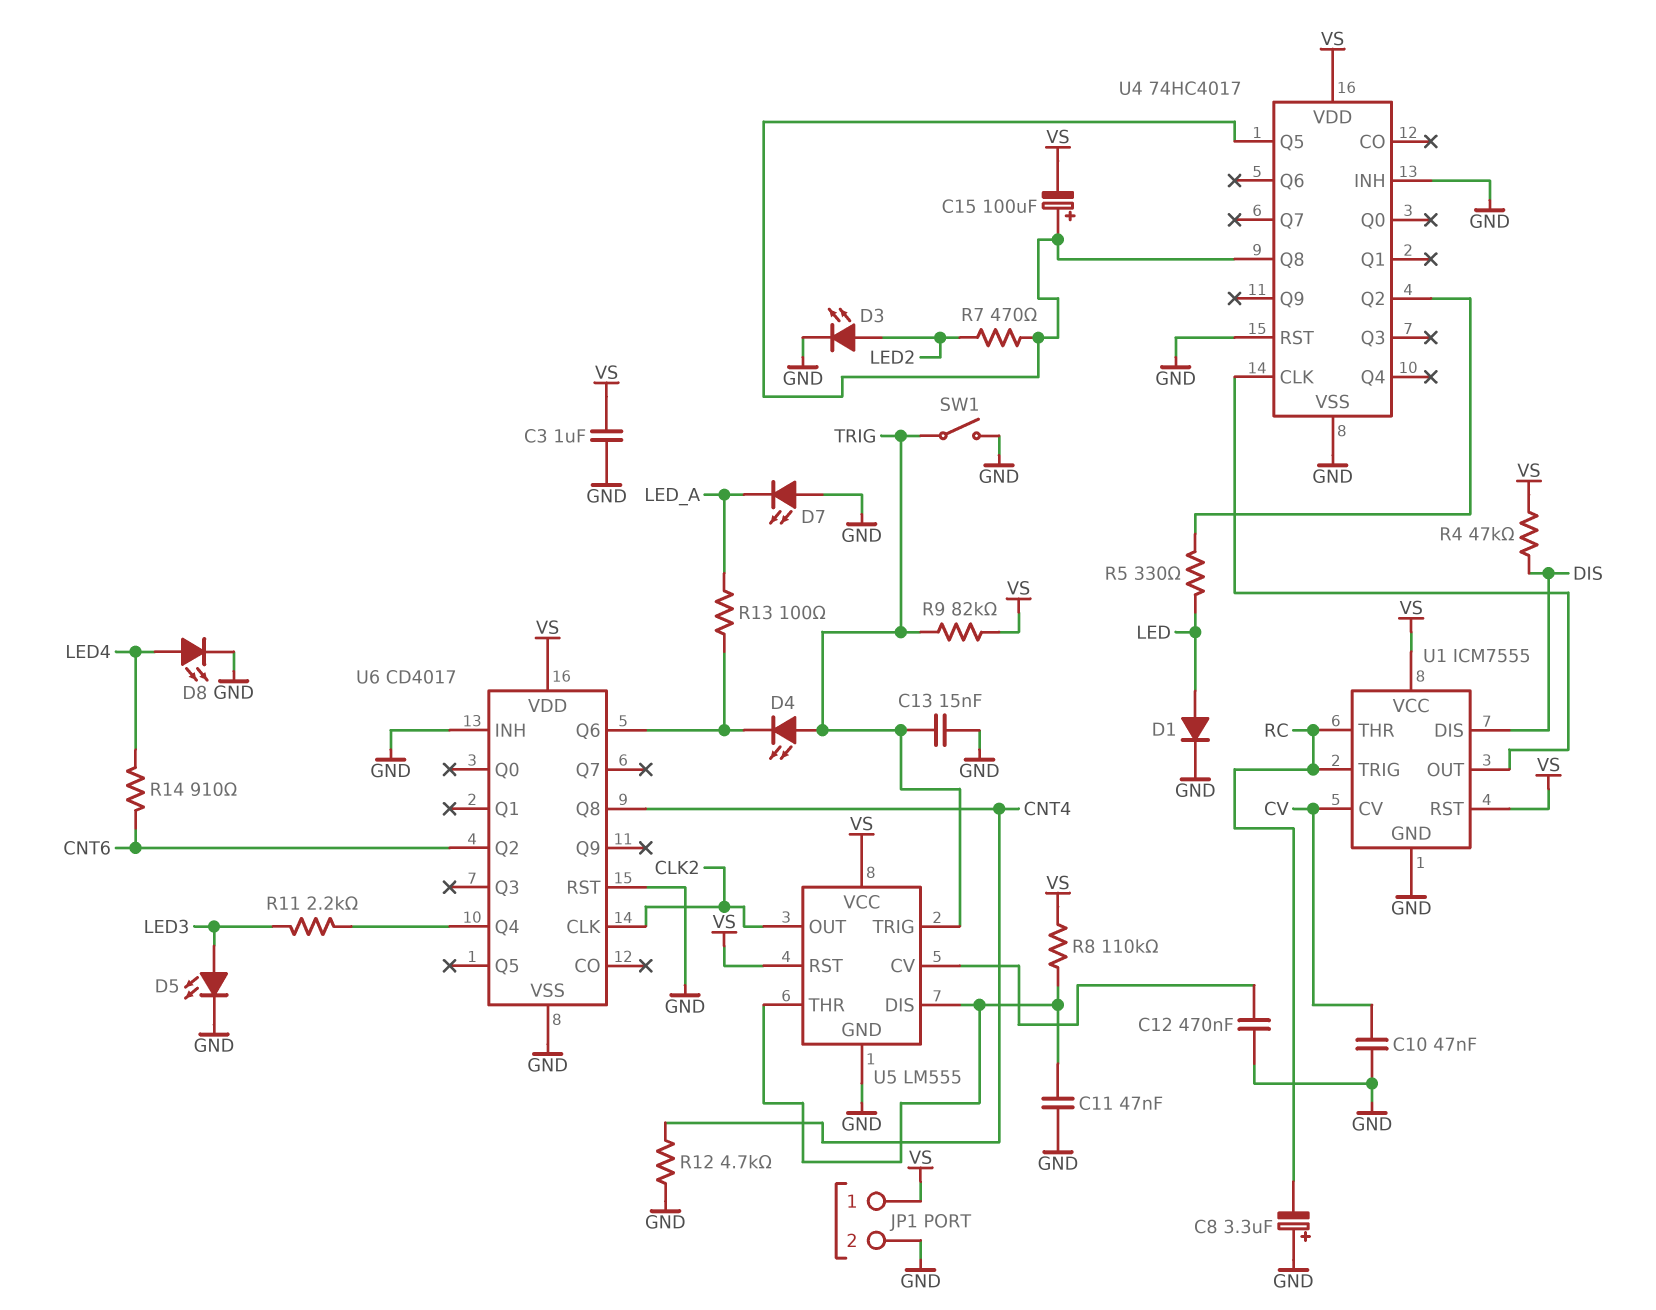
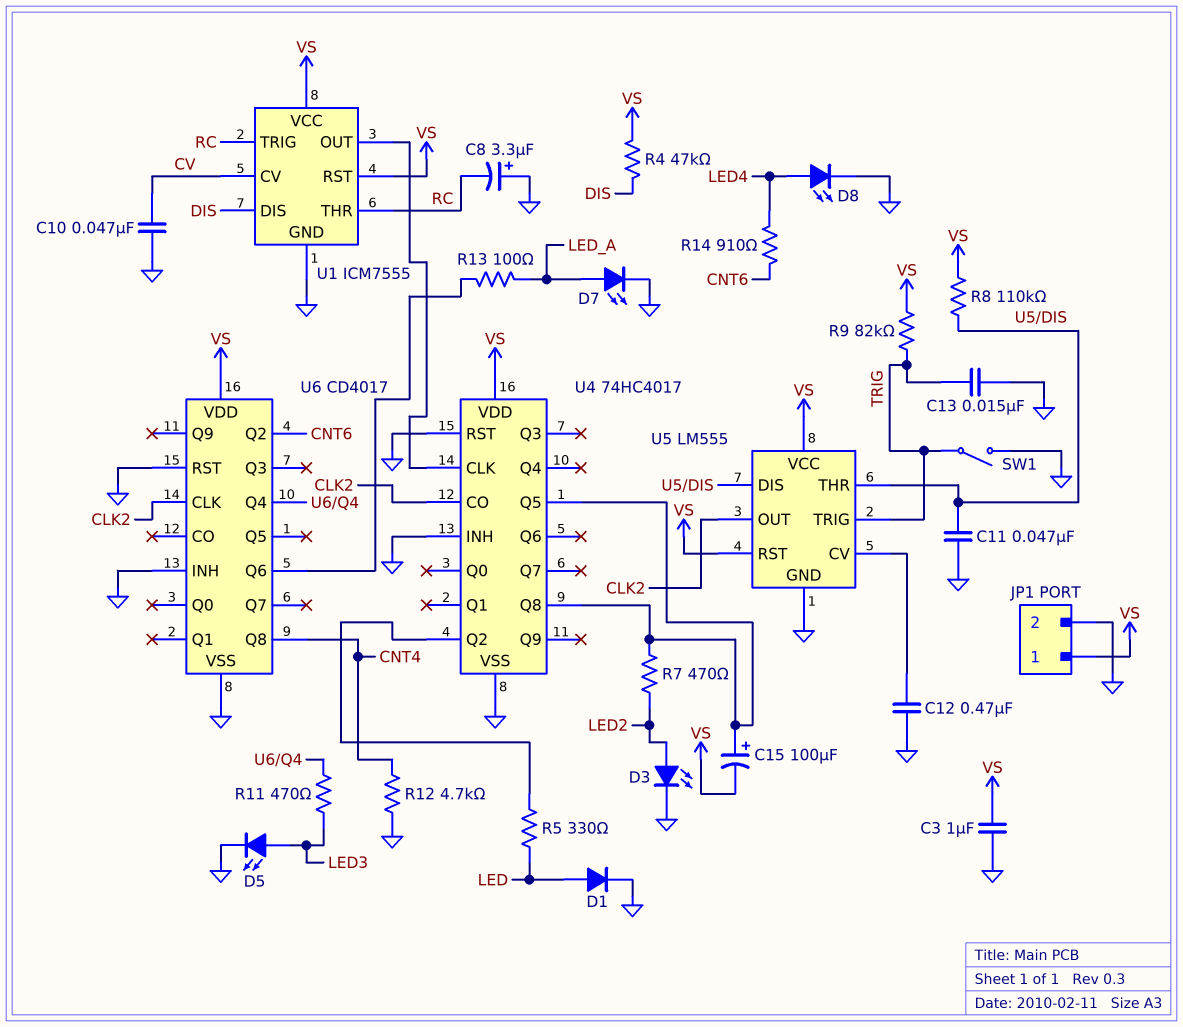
D4: LED (A TRIG, K U6/Q6) -> none
D7: LED (A GND, K LED_A) -> LED (A LED_A, K GND)
R11: 2.2k (LED3, U6/Q4) -> 470 (LED3, U6/Q4)
U4 pin CO: none -> CLK2

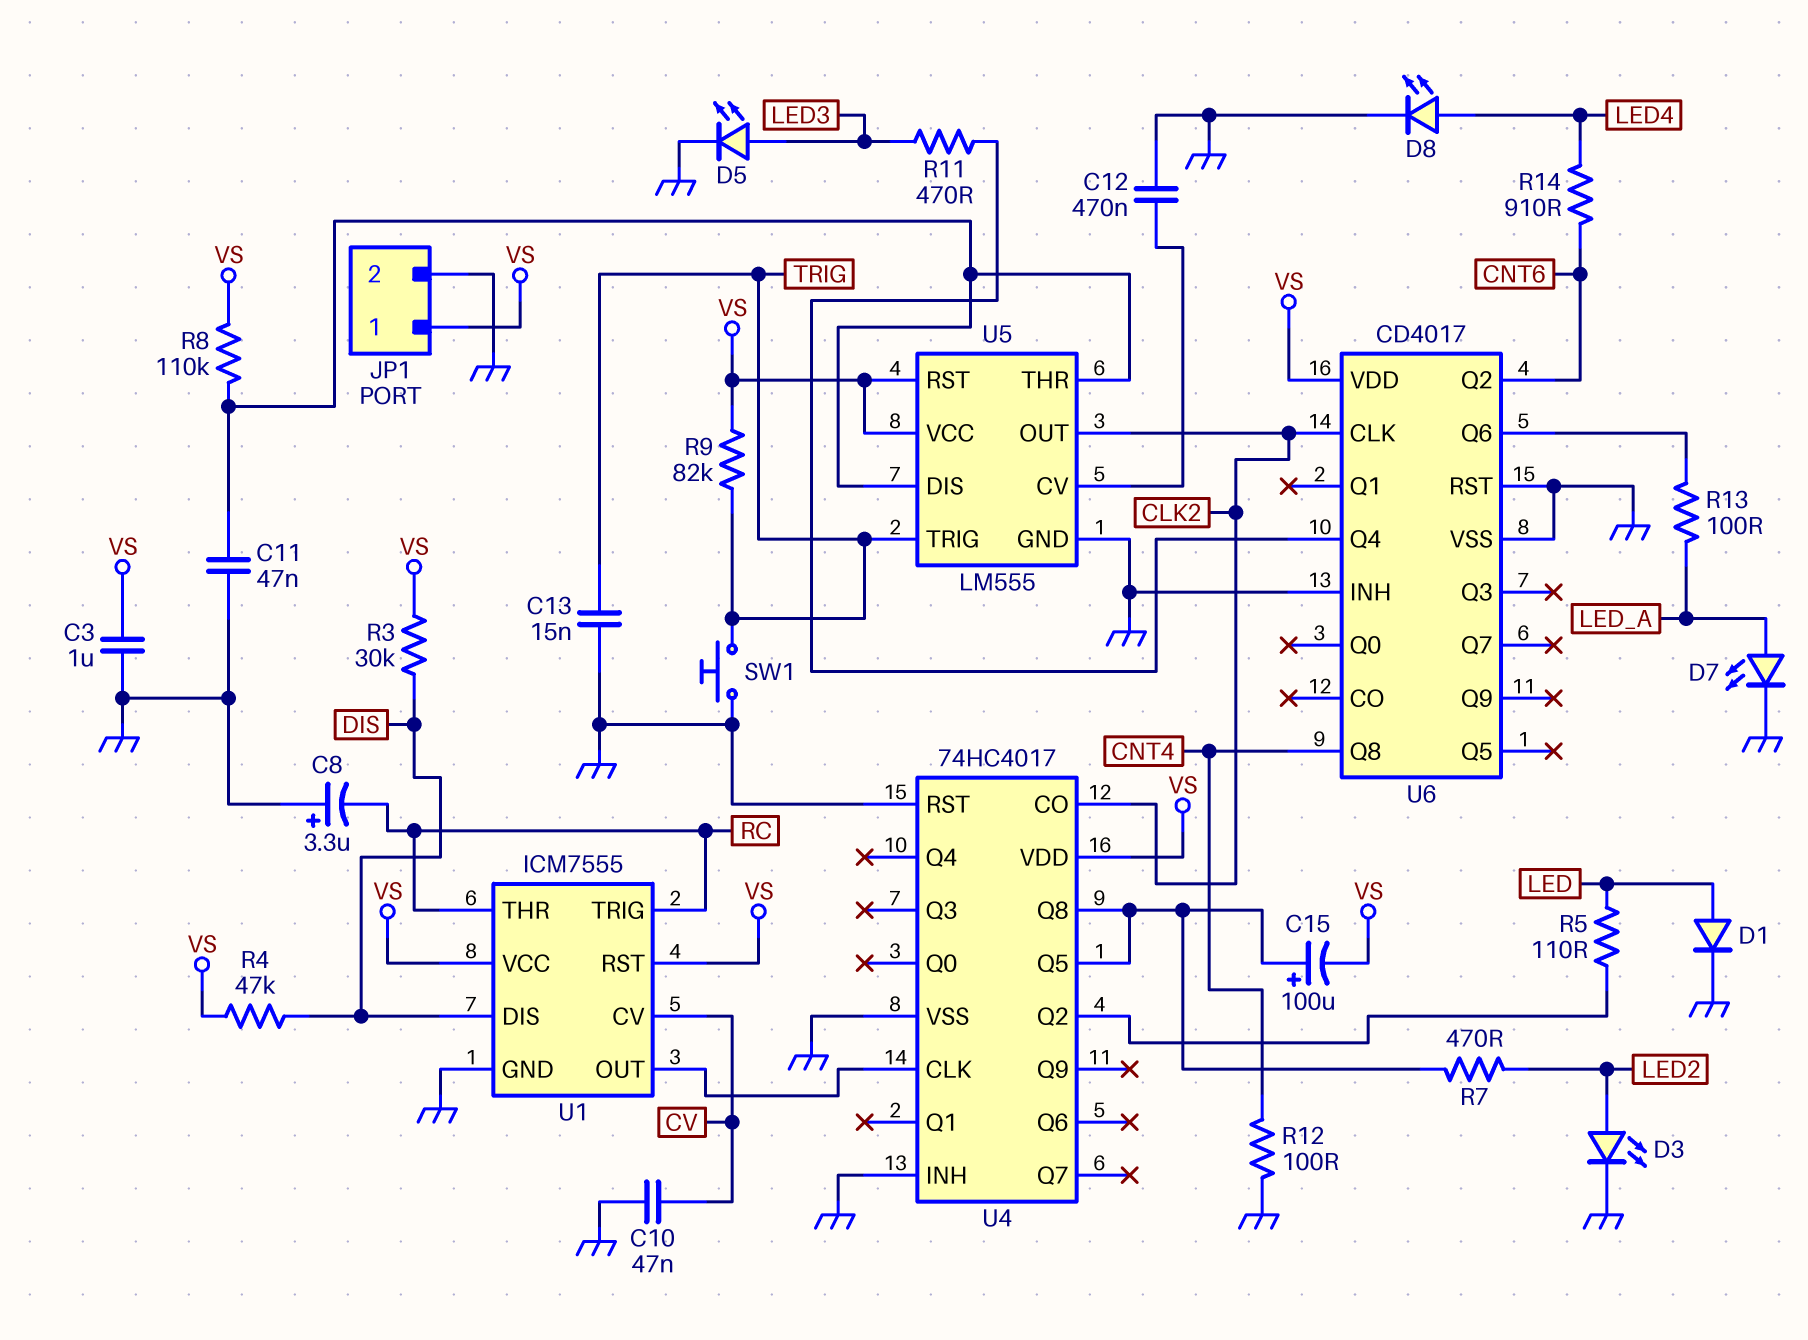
R3: none -> 30k (DIS, VS)
R5: 330 (LED, U4/Q2) -> 110 (LED, U4/Q2)
R12: 4.7k (CNT4, GND) -> 100 (CNT4, GND)
SW1: switch (GND, TRIG) -> button (GND, TRIG)

